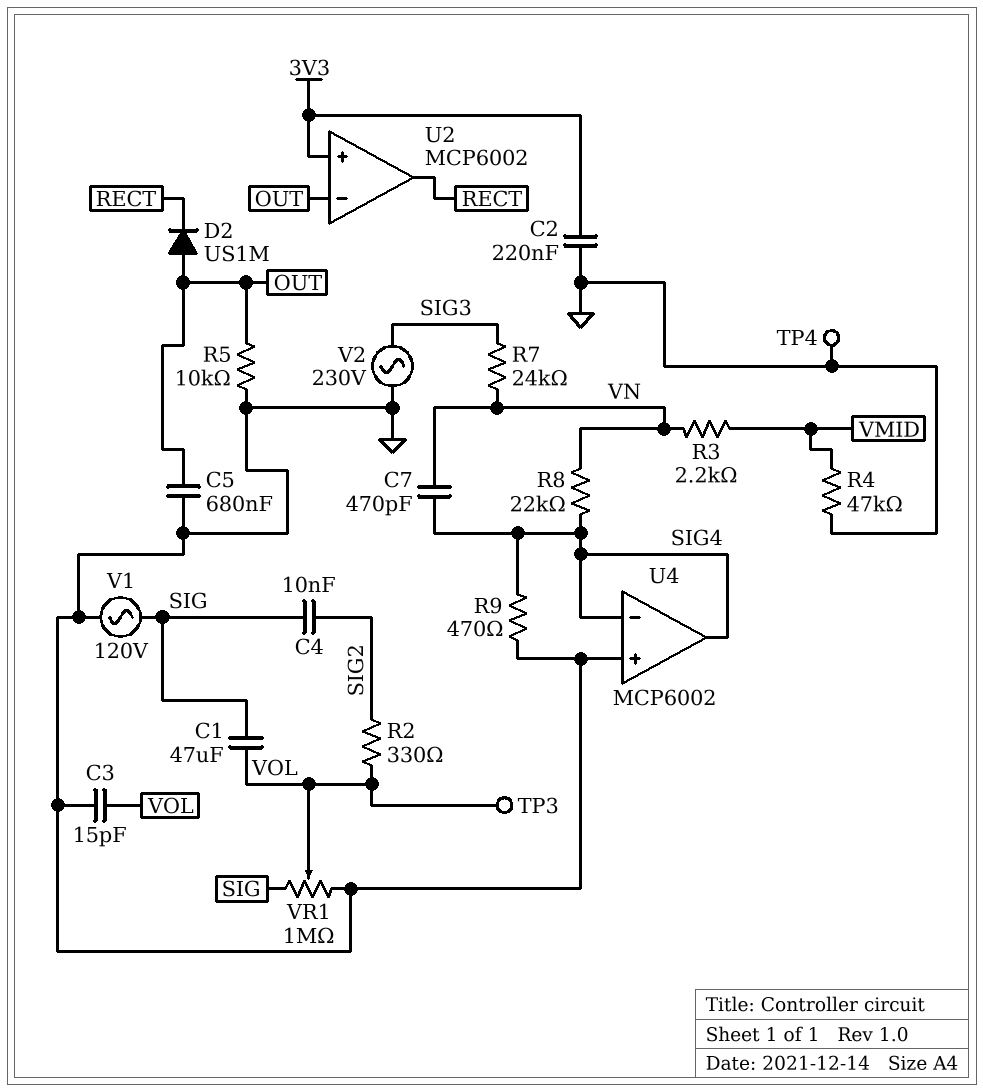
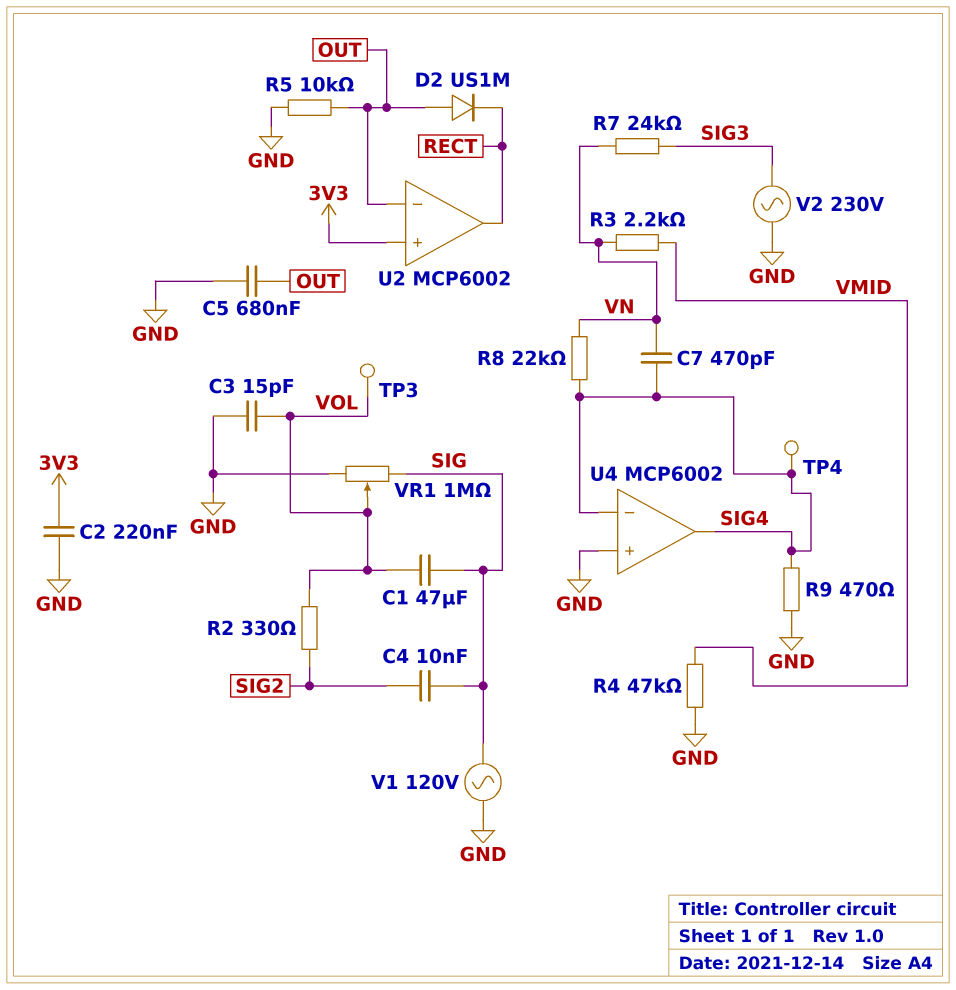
TP4: test point (GND) -> test point (SIG4)

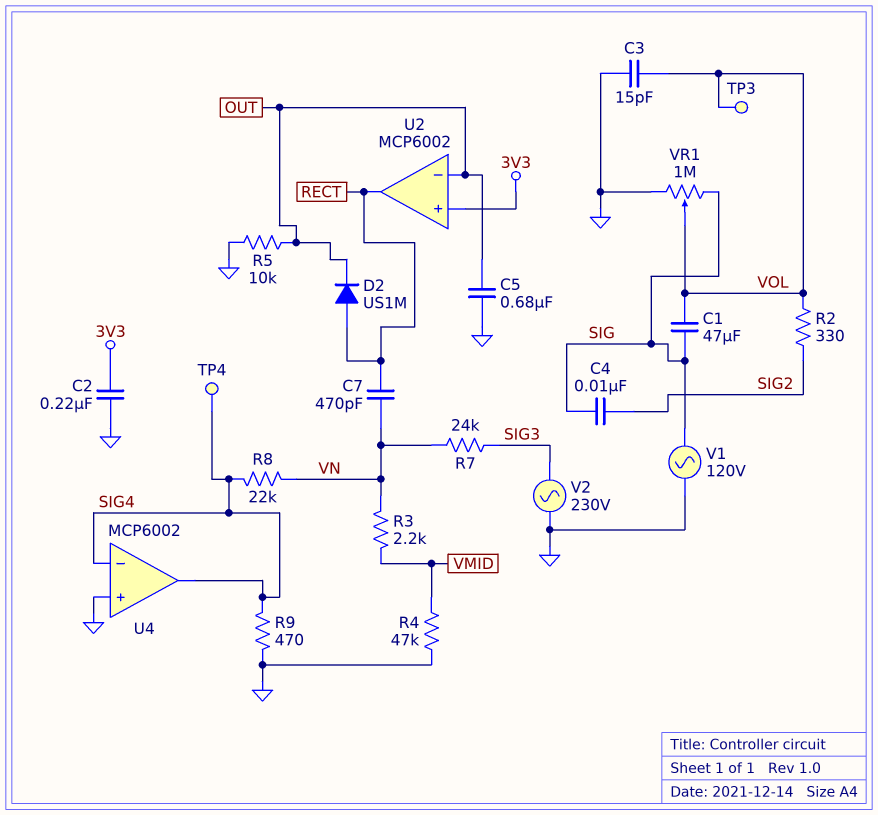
C7: 470pF (SIG4, VN) -> 470pF (RECT, VN)
D2: diode US1M (A OUT, K RECT) -> diode US1M (A RECT, K OUT)

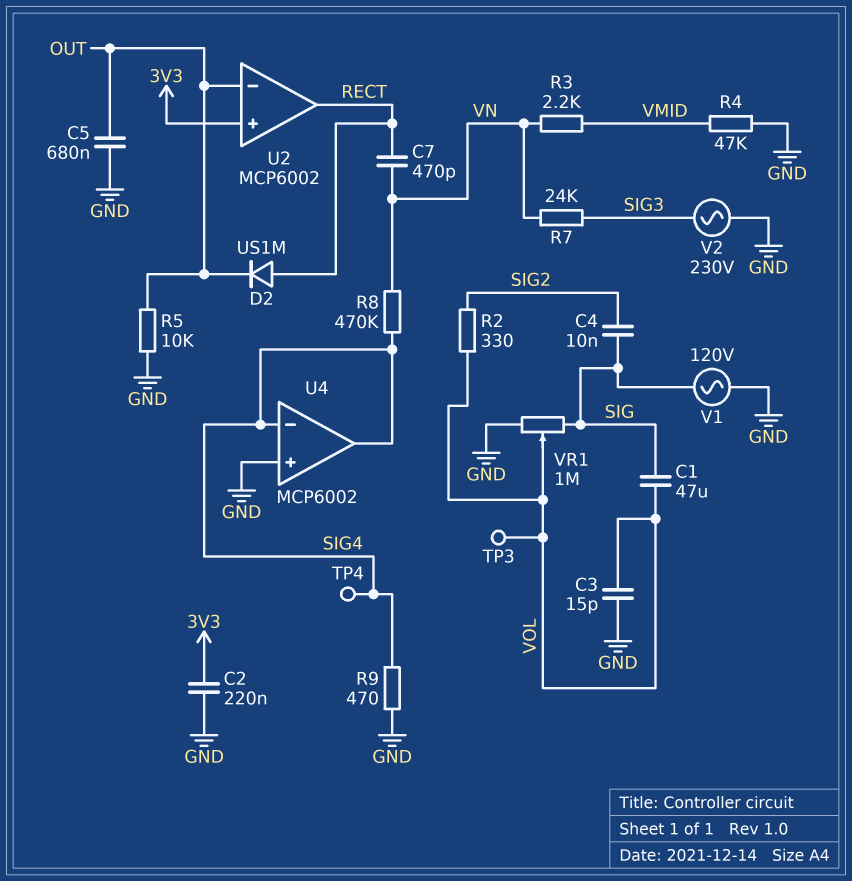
R8: 22k (SIG4, VN) -> 470k (SIG4, VN)

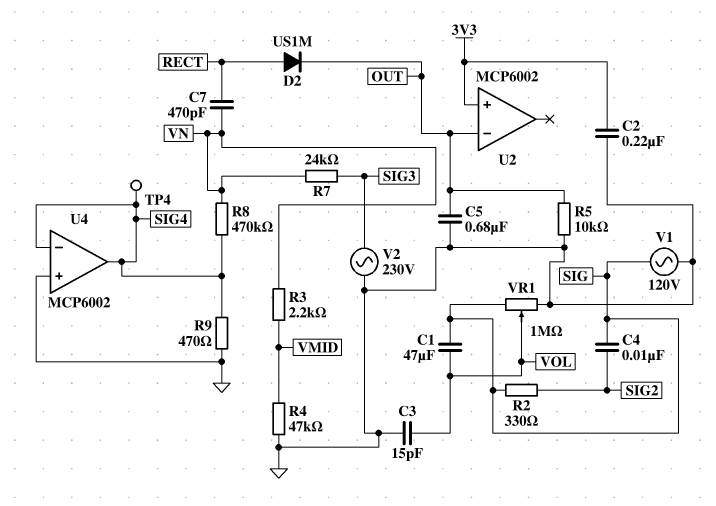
R2: 330 (SIG2, VOL) -> 330 (SIG, SIG2)
TP3: test point (VOL) -> none
U2 pin out: RECT -> none

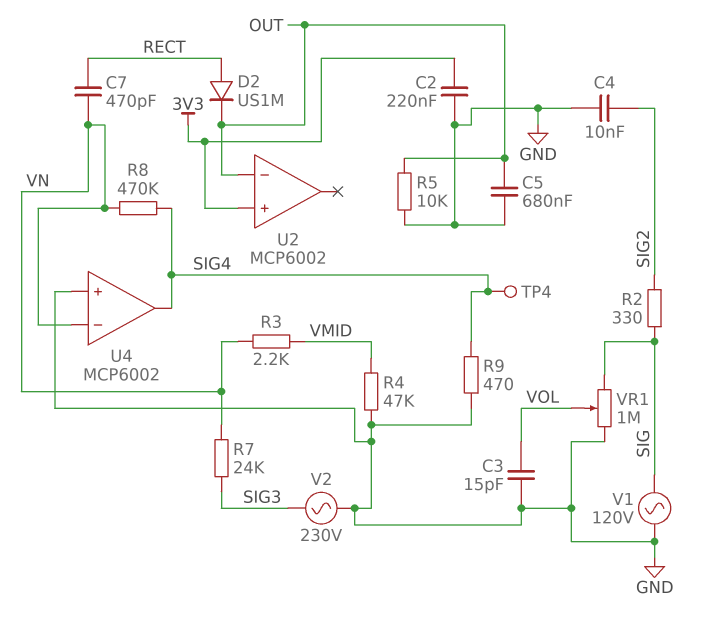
C1: 47uF (SIG, VOL) -> none
C4: 10nF (SIG, SIG2) -> 10nF (GND, SIG2)
U4 pin in-: SIG4 -> VN

